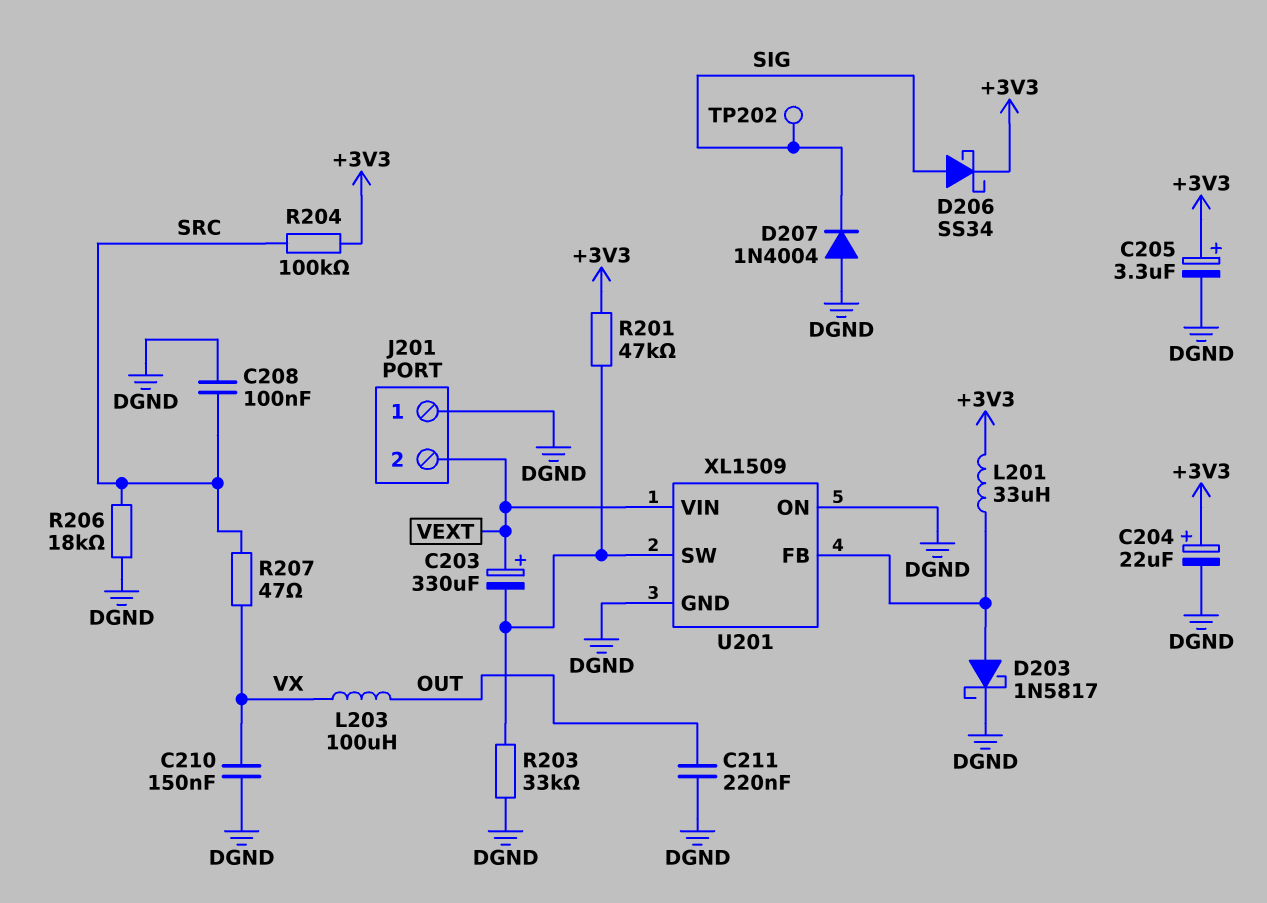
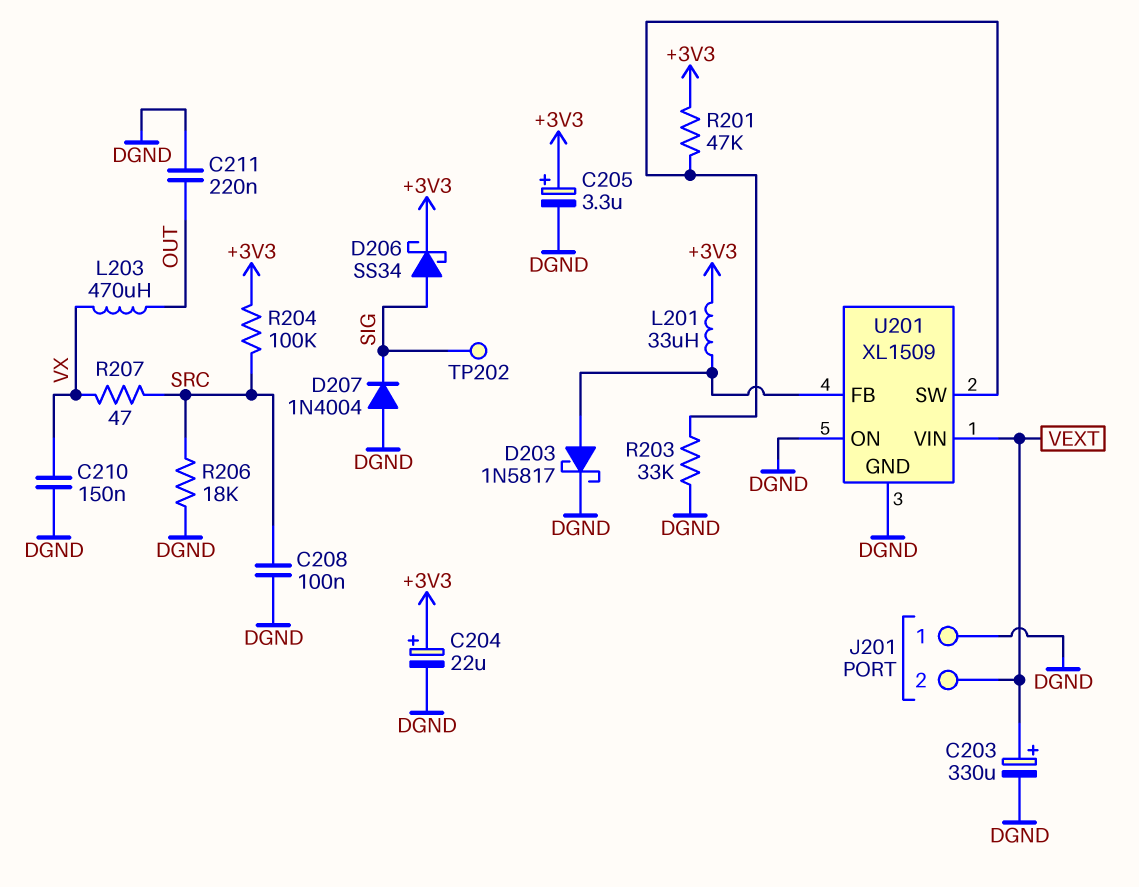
C203: 330uF (plus VEXT, minus U201/SW) -> 330uF (plus VEXT, minus DGND)
L203: 100uH (OUT, VX) -> 470uH (OUT, VX)

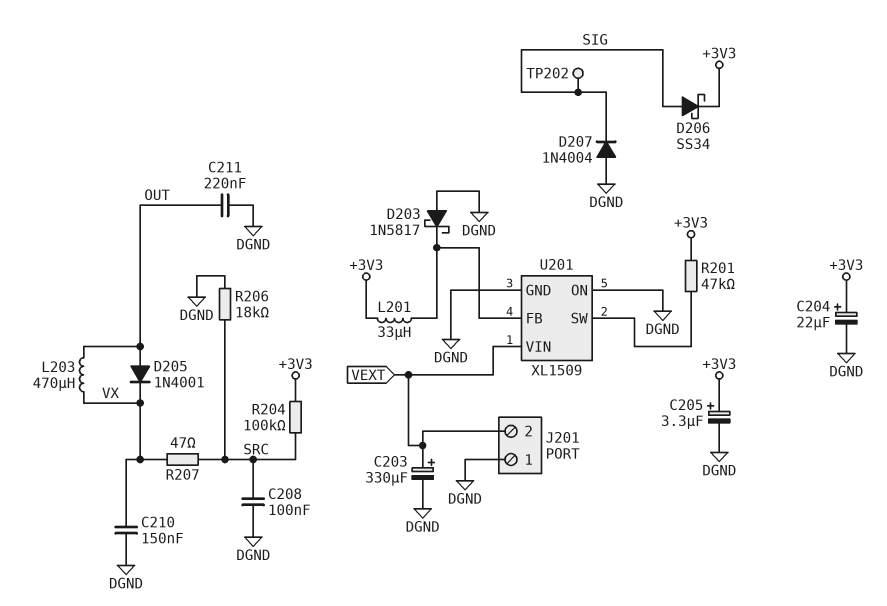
D203: schottky 1N5817 (A U201/FB, K DGND) -> schottky 1N5817 (A DGND, K U201/FB)
D205: none -> diode 1N4001 (A OUT, K VX)
R203: 33k (DGND, U201/SW) -> none

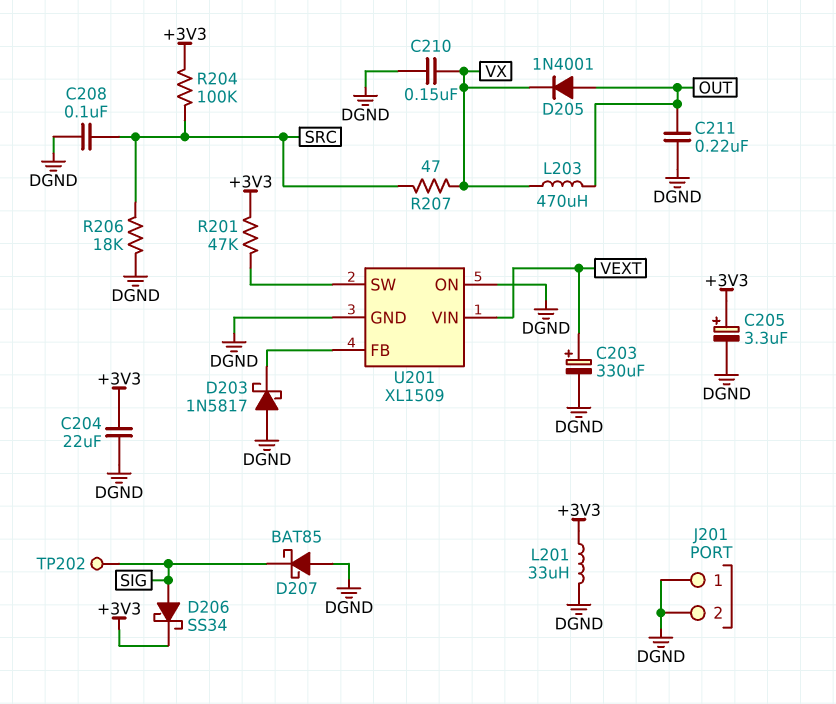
C204: 22uF (plus +3V3, minus DGND) -> 22uF (+3V3, DGND)
D207: diode 1N4004 (A DGND, K SIG) -> schottky BAT85 (A DGND, K SIG)
J201 pin 2: VEXT -> DGND
L201: 33uH (+3V3, U201/FB) -> 33uH (+3V3, DGND)

